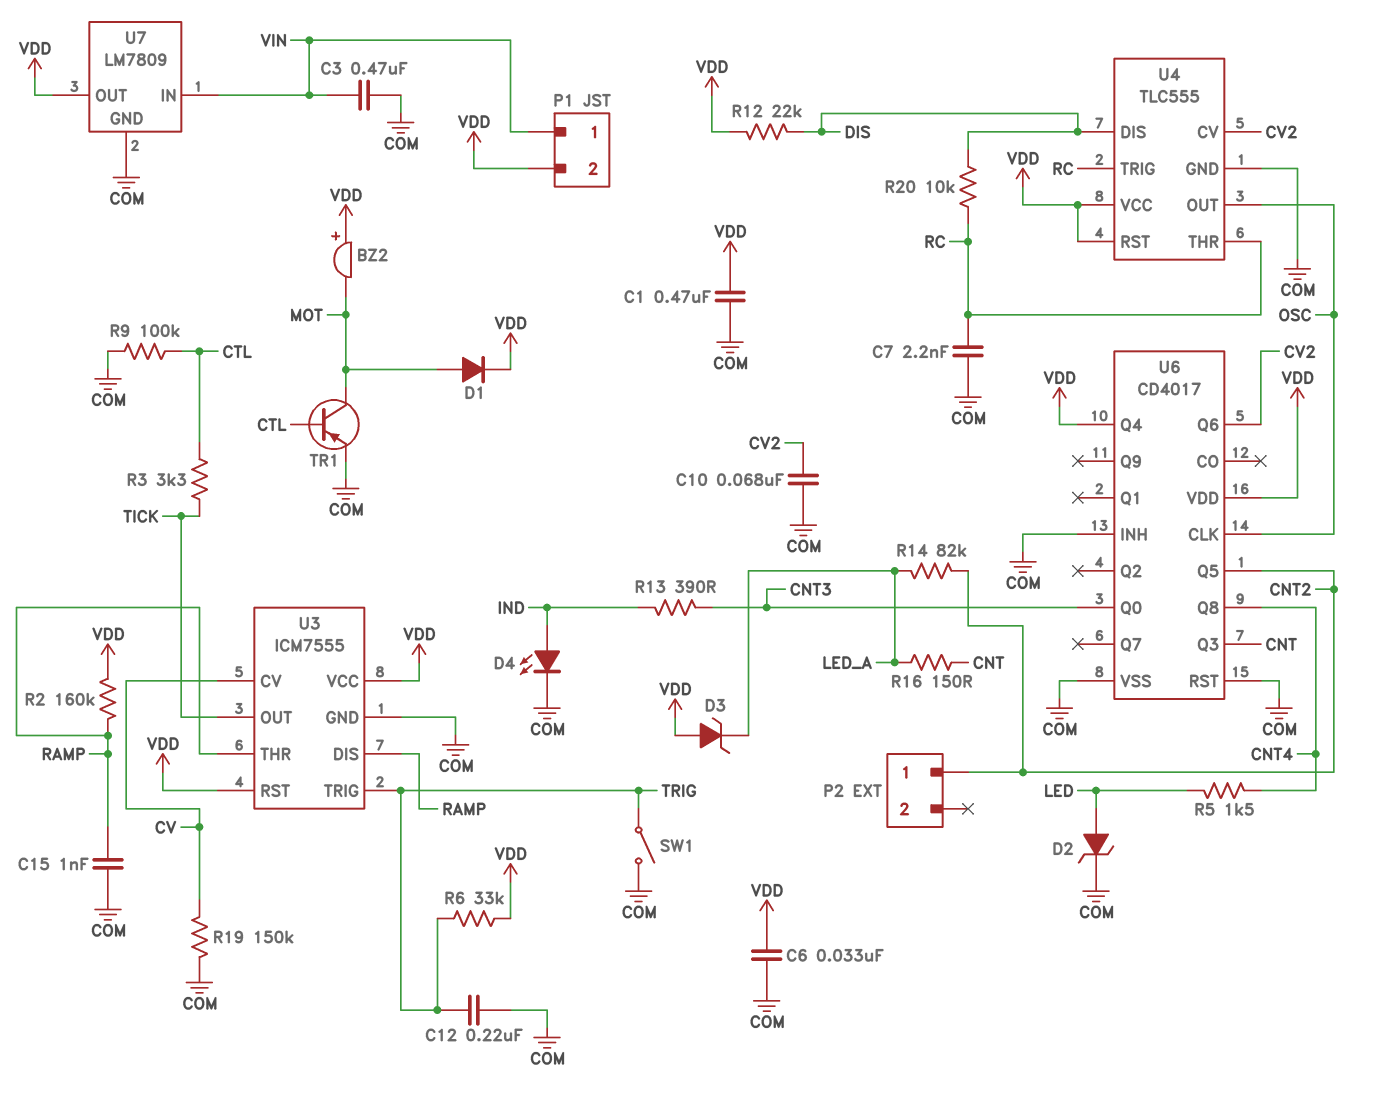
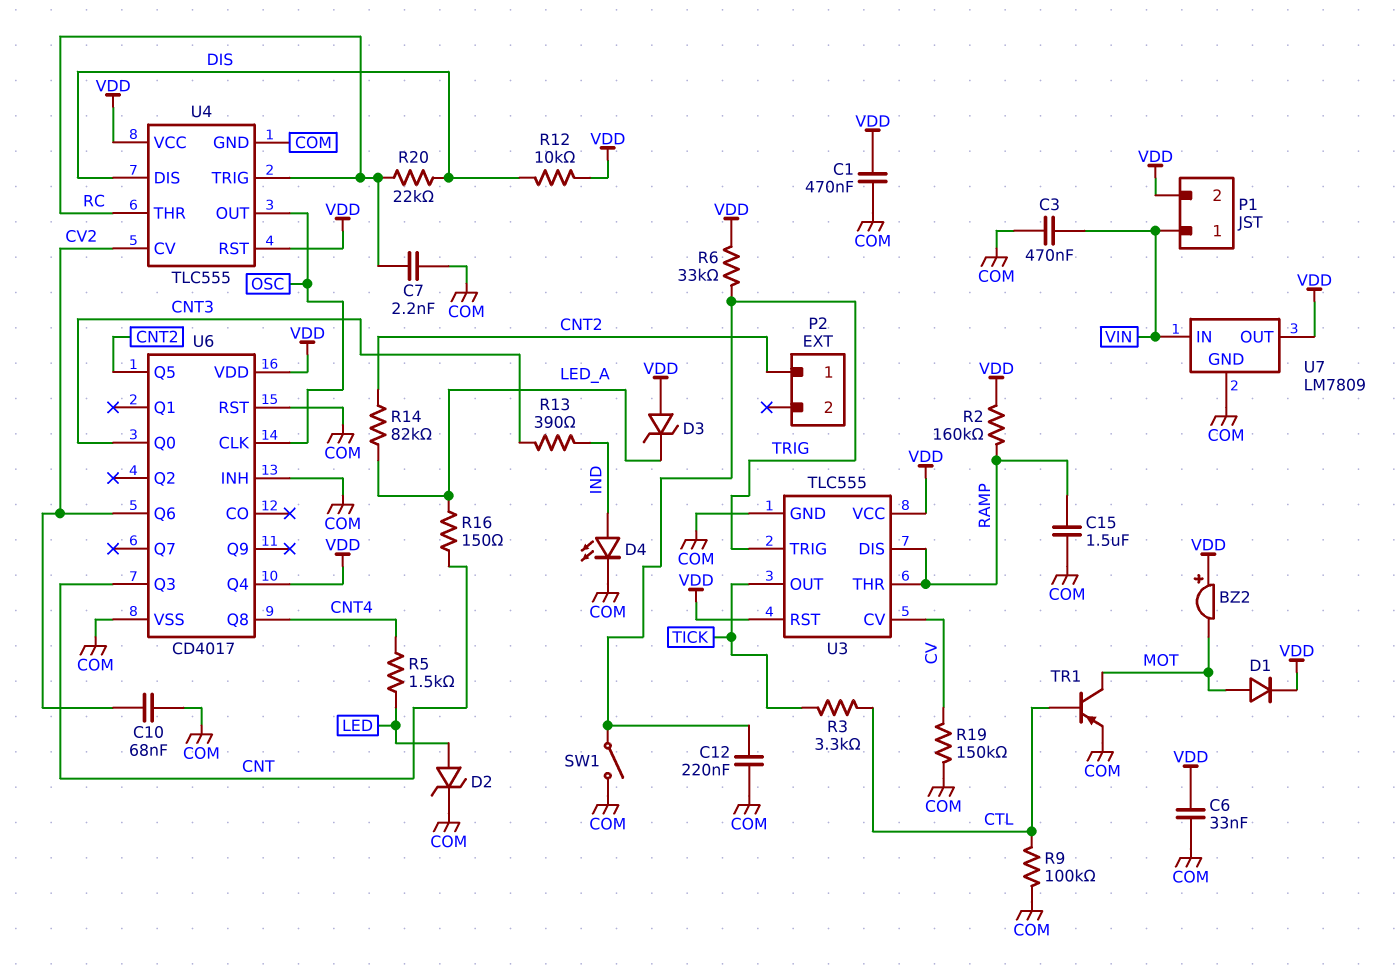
C15: 1nF (COM, RAMP) -> 1.5uF (COM, RAMP)
R12: 22k (DIS, VDD) -> 10k (DIS, VDD)
R20: 10k (DIS, RC) -> 22k (DIS, RC)
U3: ICM7555 -> TLC555

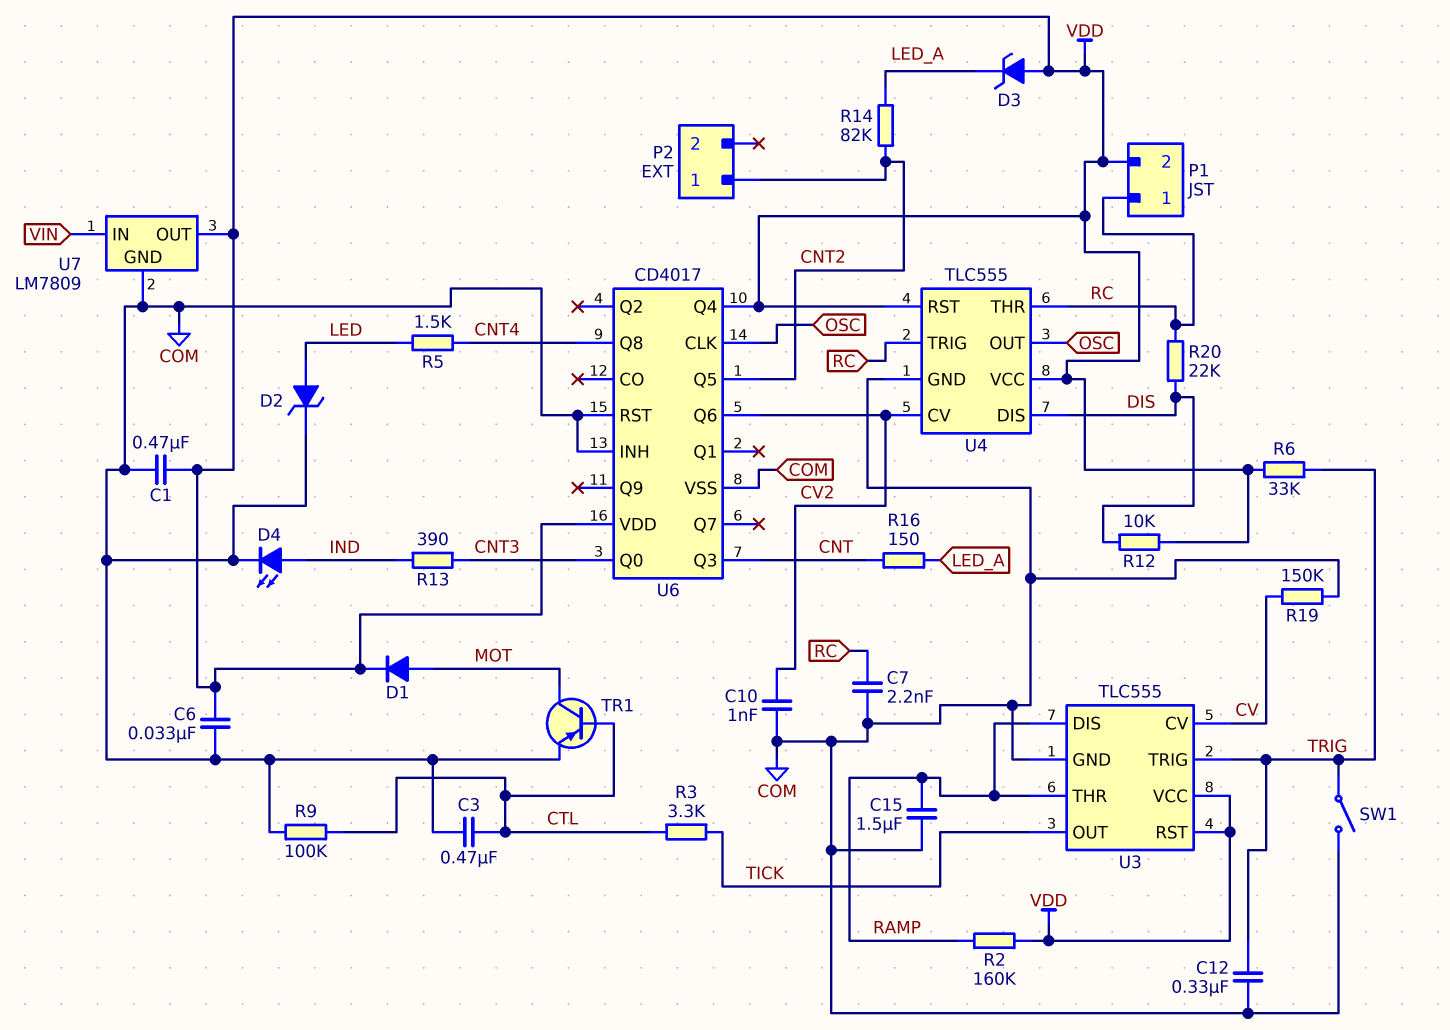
BZ2: buzzer (plus VDD, minus MOT) -> none
C3: 470nF (COM, VIN) -> 470nF (COM, CTL)
C10: 68nF (COM, CV2) -> 1nF (COM, CV2)
C12: 220nF (COM, TRIG) -> 330nF (COM, TRIG)
P1 pin 1: VIN -> RC

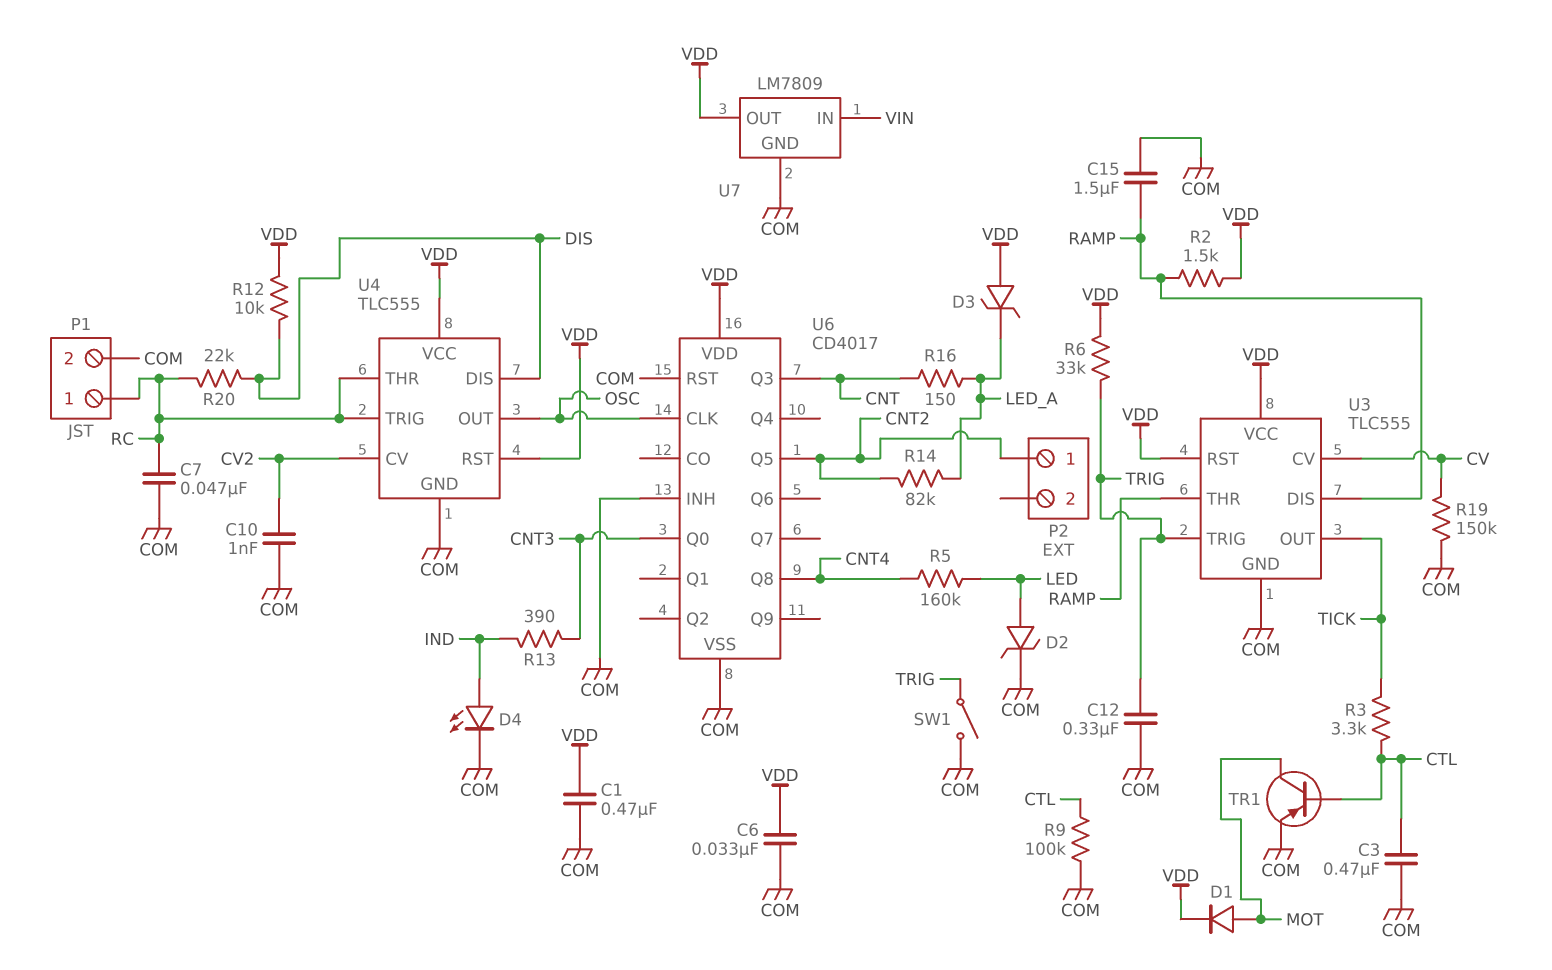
C7: 2.2nF (COM, RC) -> 47nF (COM, RC)
P1 pin 2: VDD -> COM
R2: 160k (RAMP, VDD) -> 1.5k (RAMP, VDD)
R5: 1.5k (CNT4, LED) -> 160k (CNT4, LED)
U6 pin Q4: VDD -> none
U6 pin Q6: CV2 -> none

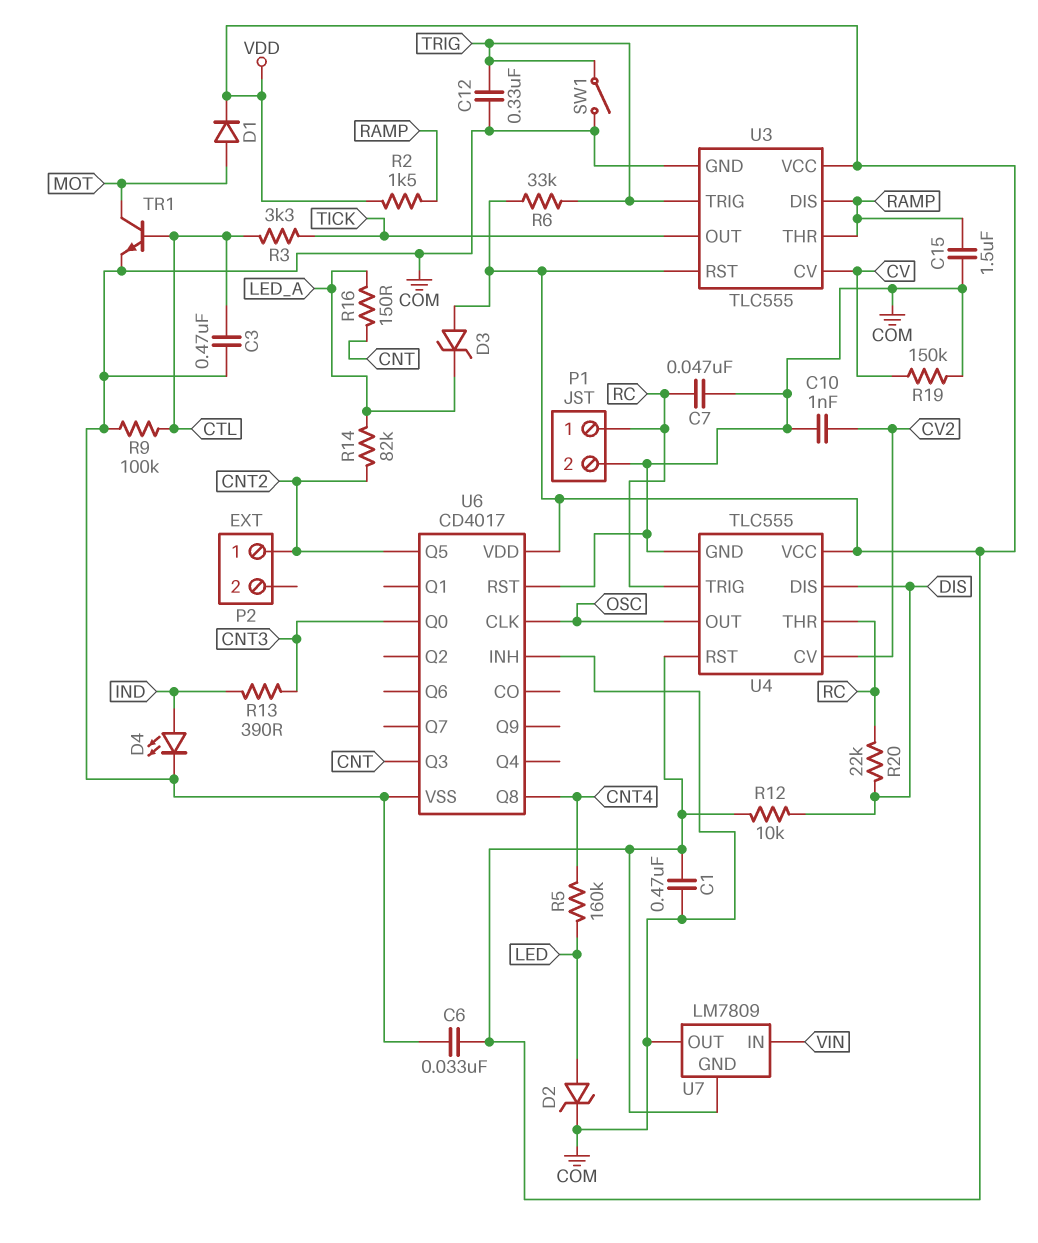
TR1: PNP (B CTL, C MOT, E COM) -> NPN (B CTL, C MOT, E COM)
U7 pin GND: COM -> VDD
U7 pin OUT: VDD -> COM

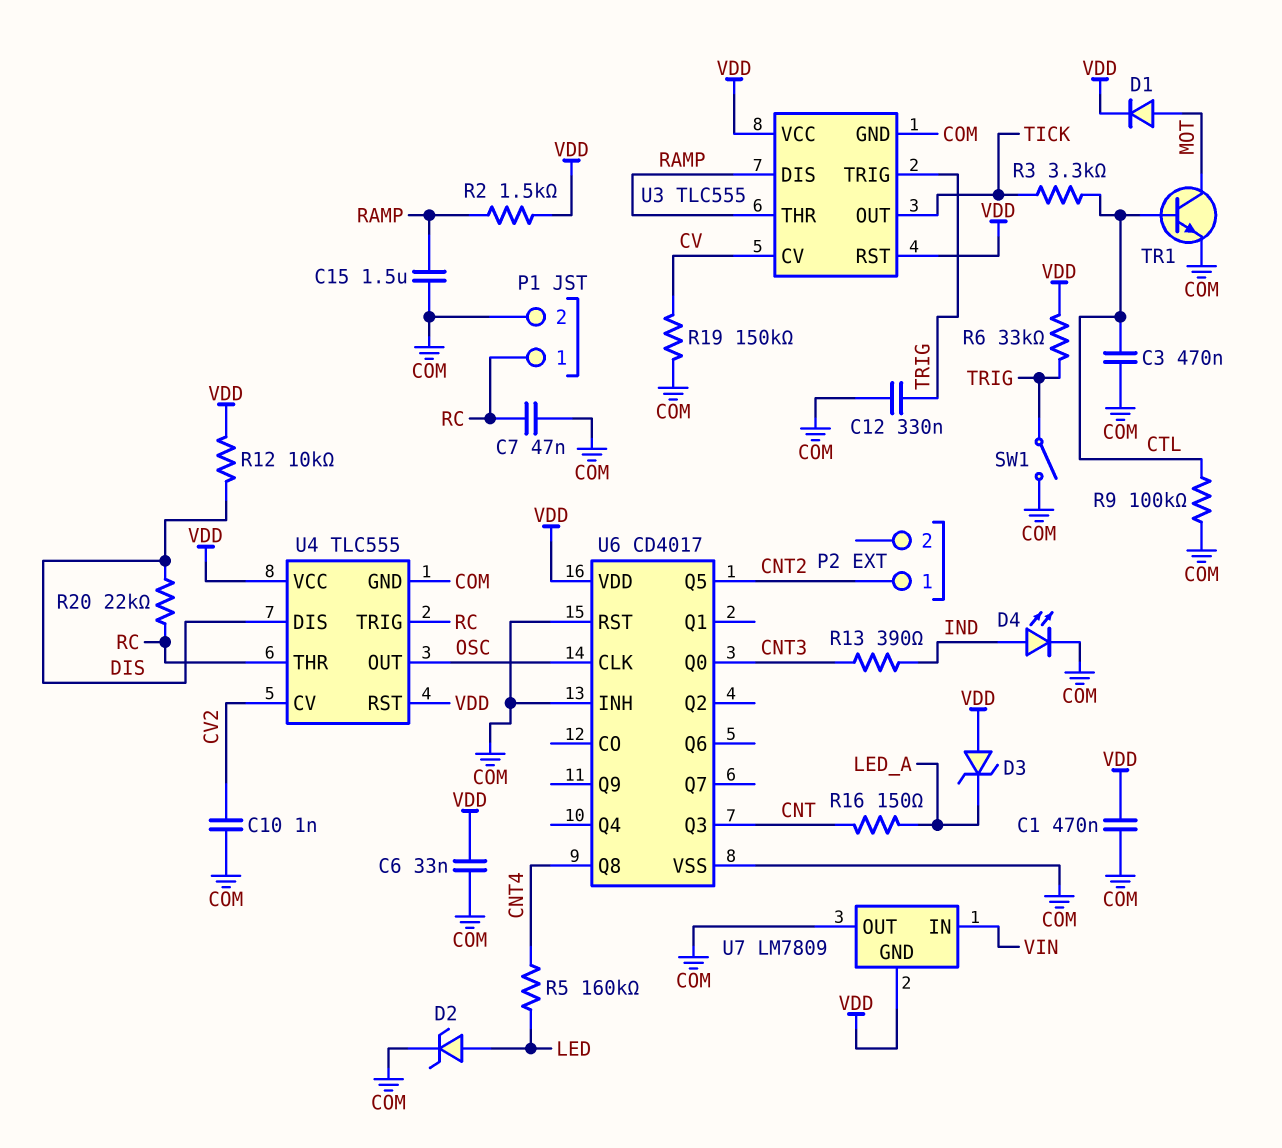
R14: 82k (CNT2, LED_A) -> none

